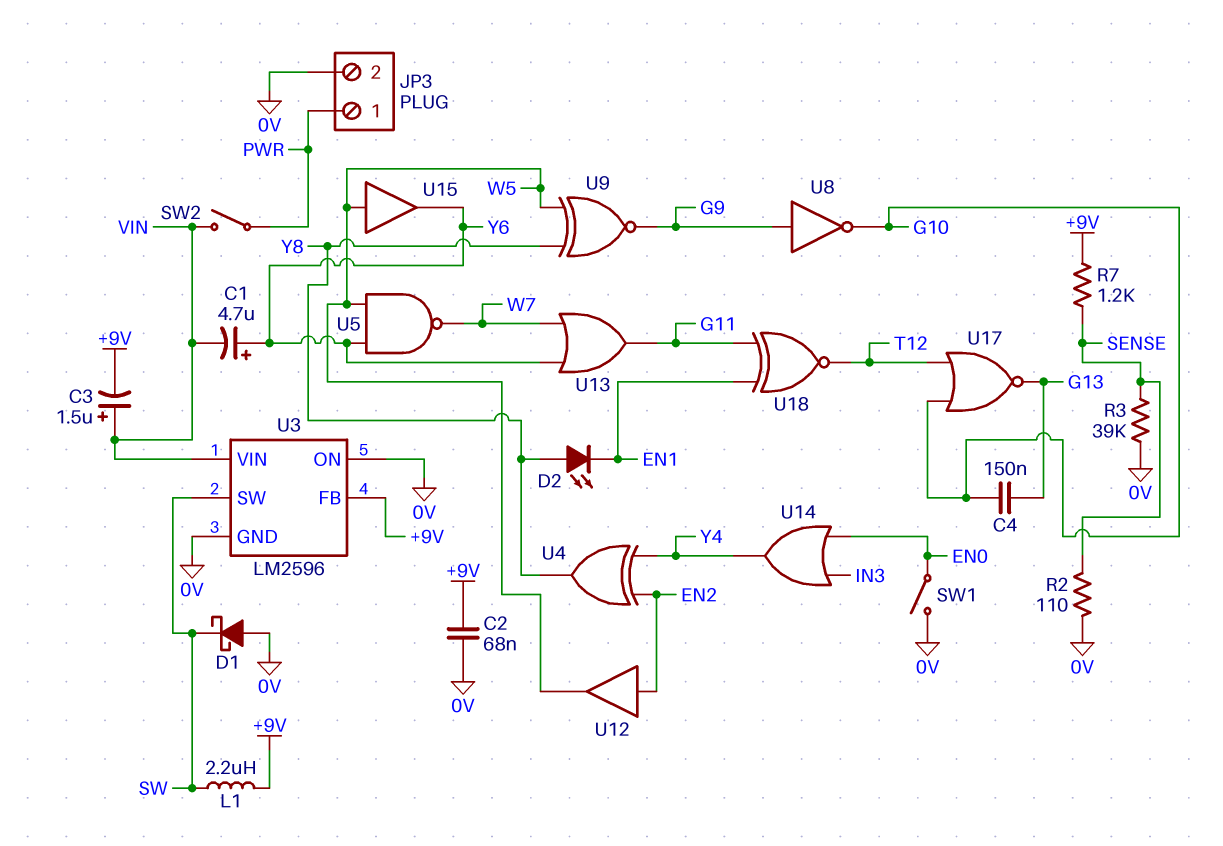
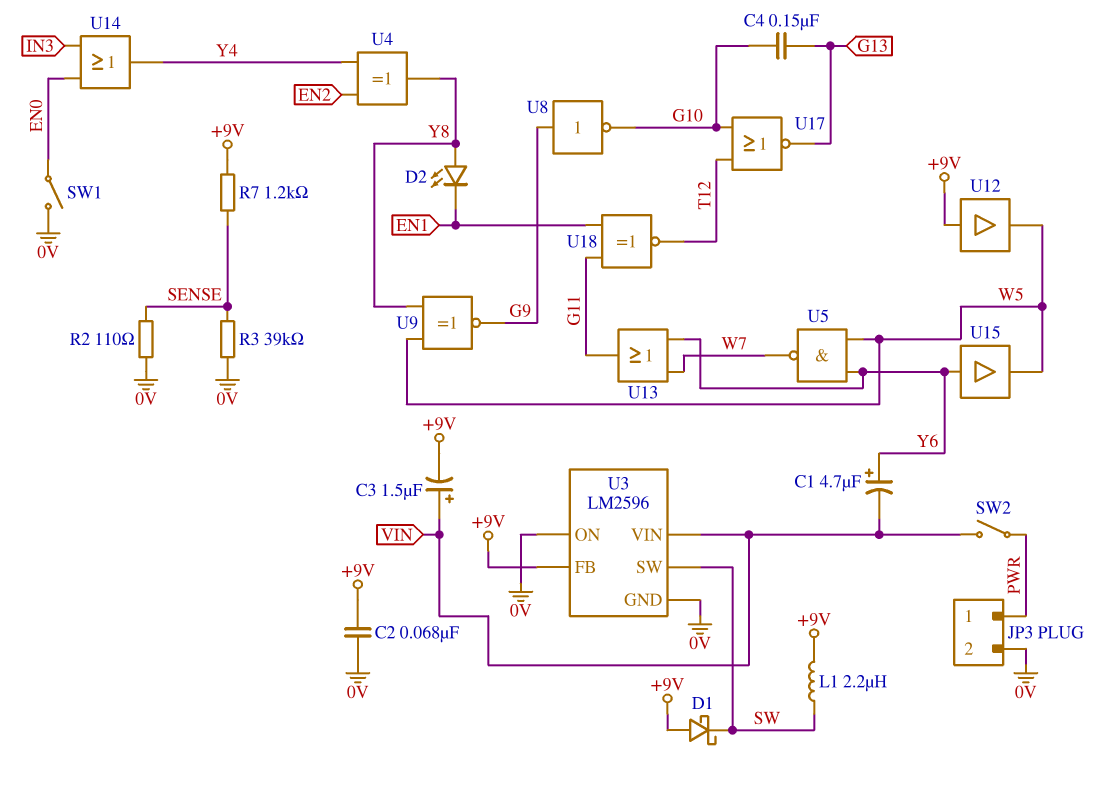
D1: schottky (A 0V, K SW) -> schottky (A +9V, K SW)
U12: buffer (in EN2, out W5) -> buffer (in +9V, out W5)
U15: buffer (in W5, out Y6) -> buffer (in Y6, out W5)

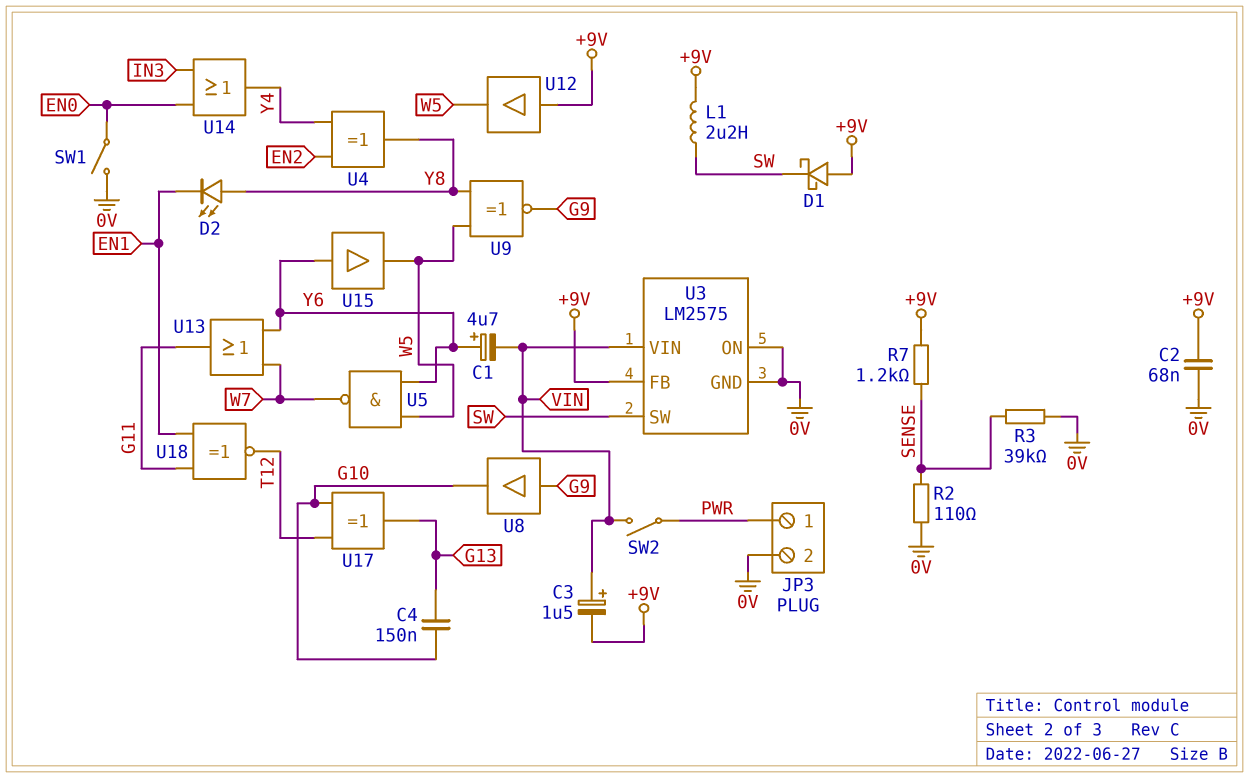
U3: LM2596 -> LM2575
U8: NOT (in G9, out G10) -> buffer (in G9, out G10)
U17: NOR (in G10, in T12, out G13) -> XOR (in G10, in T12, out G13)

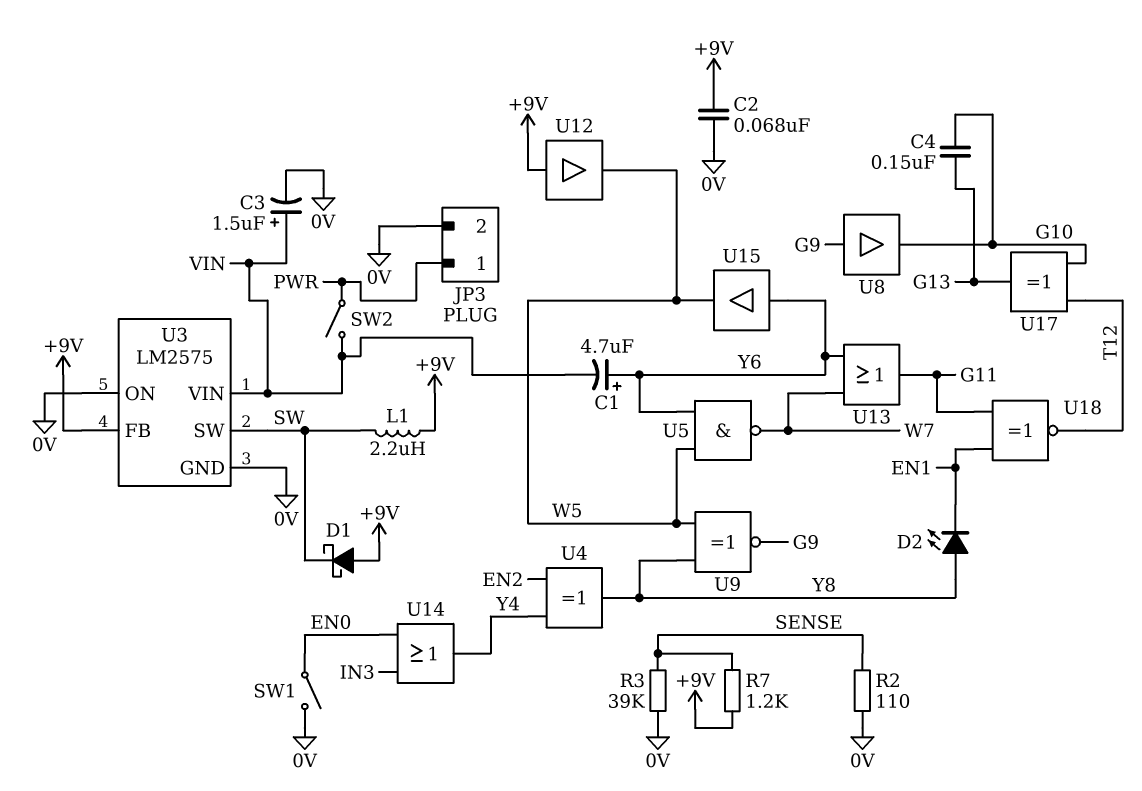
C3: 1.5uF (plus VIN, minus +9V) -> 1.5uF (plus VIN, minus 0V)

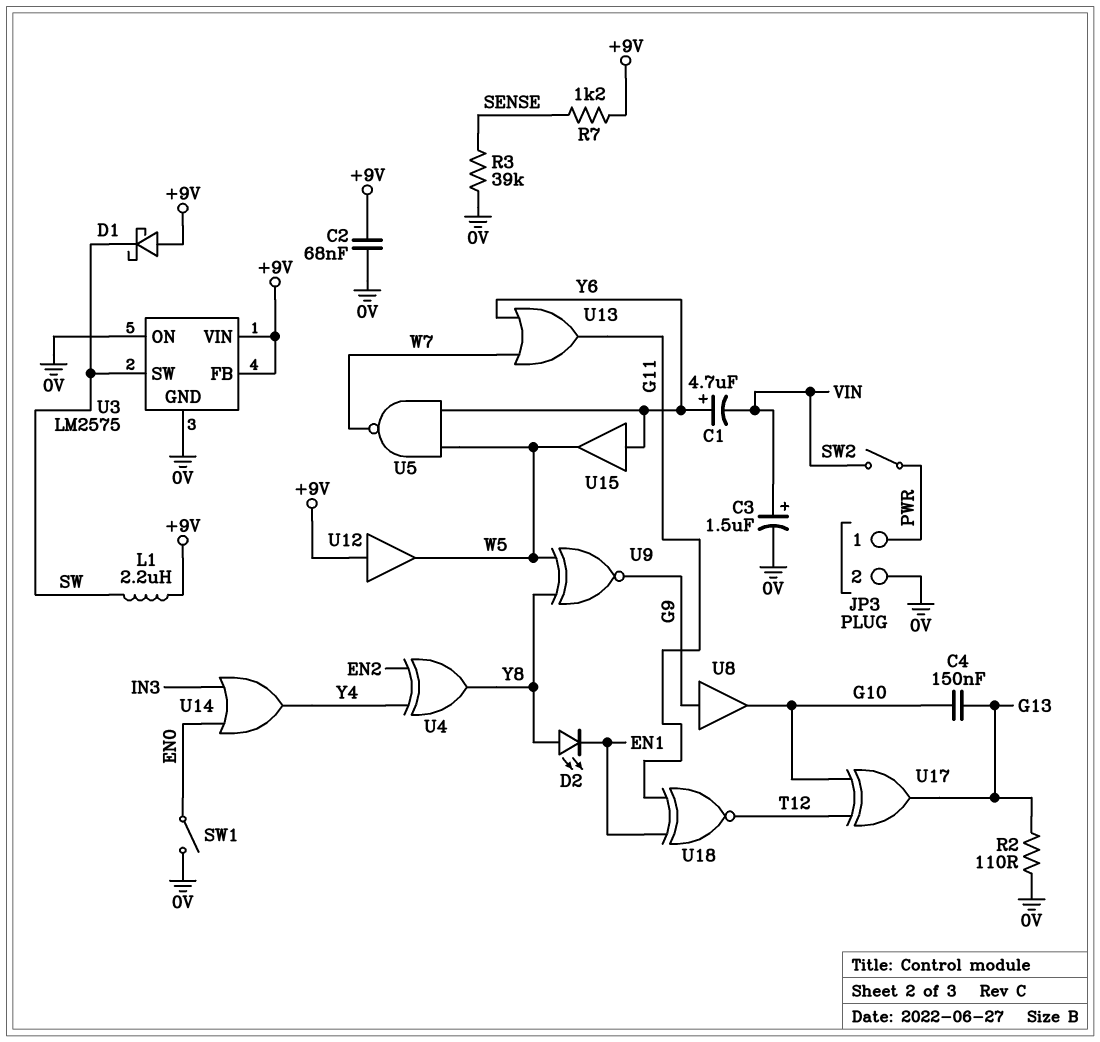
R2: 110 (0V, SENSE) -> 110 (0V, G13)
U3 pin VIN: VIN -> +9V

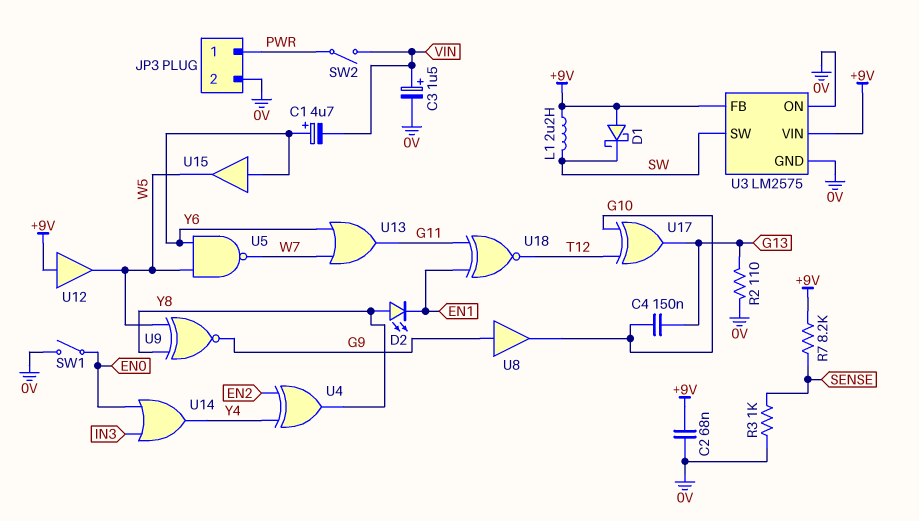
R3: 39k (0V, SENSE) -> 1k (0V, SENSE)
R7: 1.2k (+9V, SENSE) -> 8.2k (+9V, SENSE)

